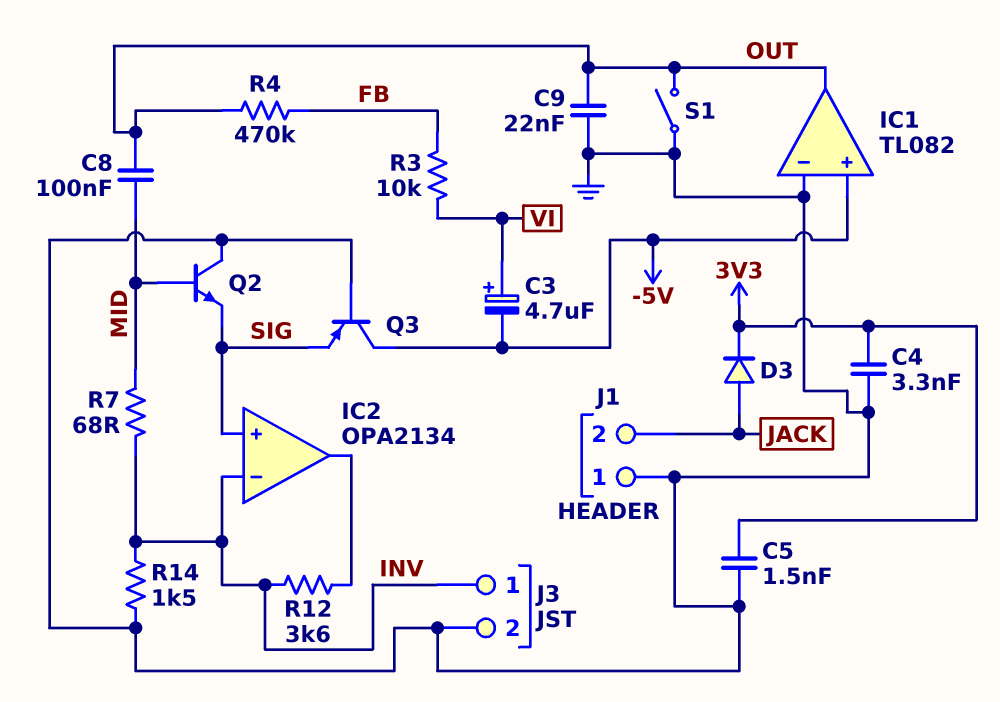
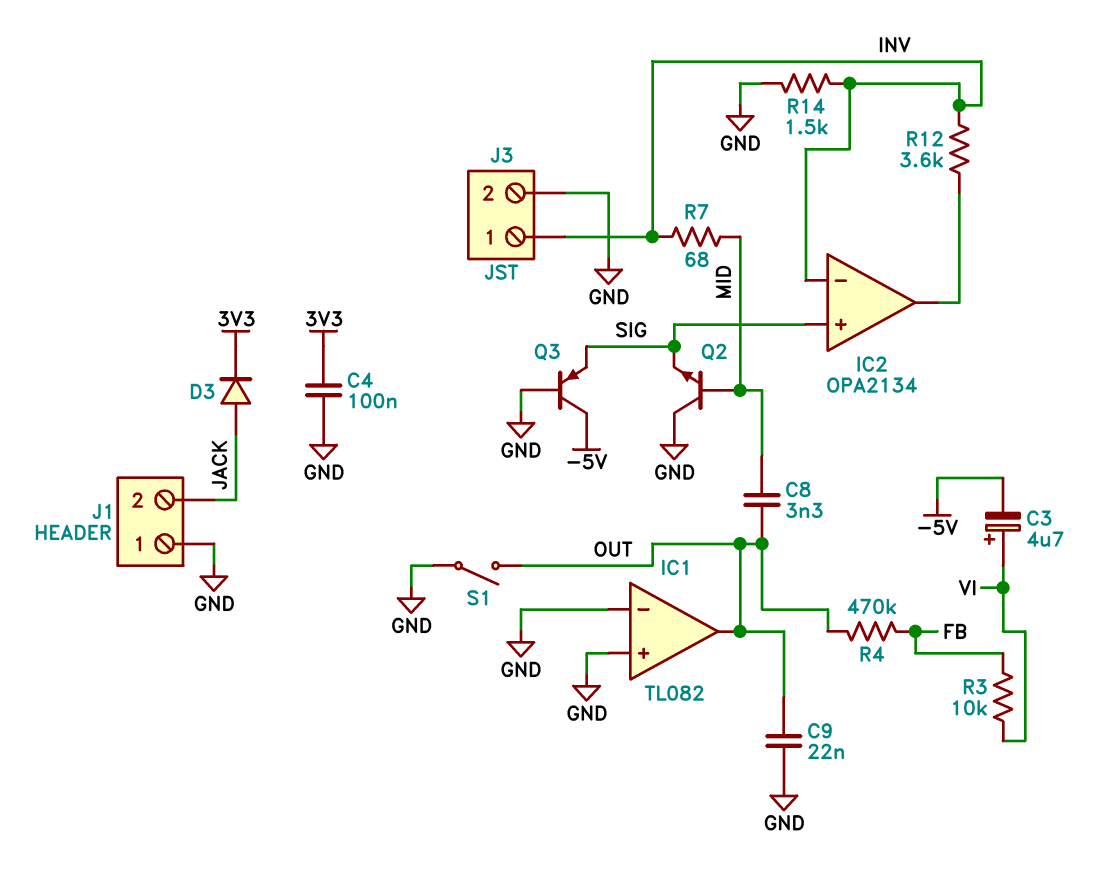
C4: 3.3nF (3V3, GND) -> 100nF (3V3, GND)
C5: 1.5nF (3V3, GND) -> none
C8: 100nF (MID, OUT) -> 3.3nF (MID, OUT)
IC1 pin in+: -5V -> GND

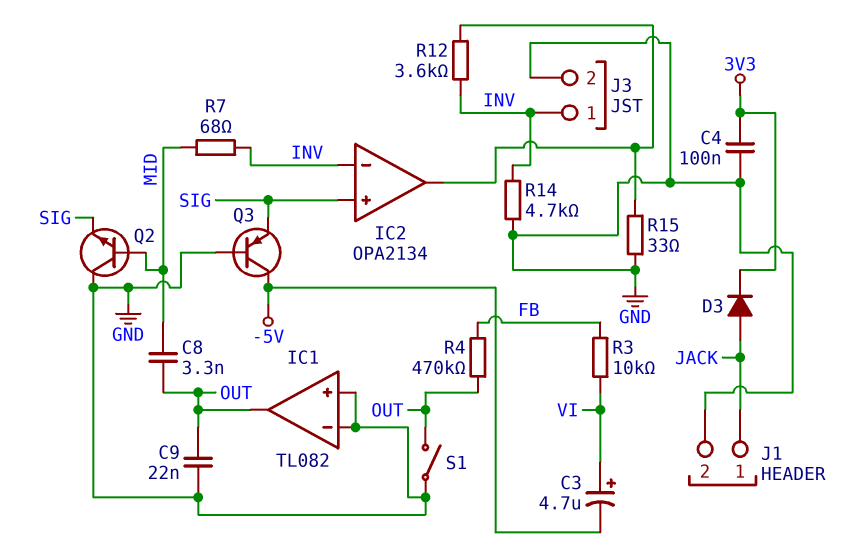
J1 pin 1: GND -> JACK
J1 pin 2: JACK -> GND
R14: 1.5k (GND, INV) -> 4.7k (GND, INV)
R15: none -> 33 (GND, IC2/out)

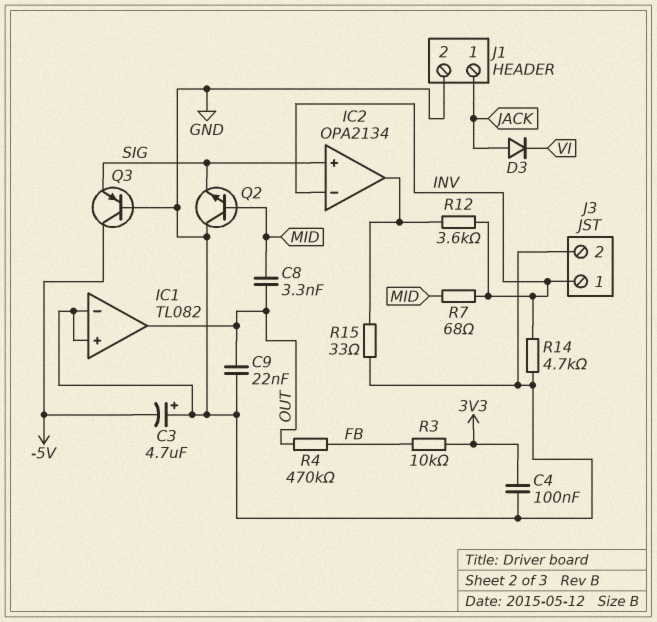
C3: 4.7uF (plus VI, minus -5V) -> 4.7uF (plus GND, minus -5V)
D3: diode (A JACK, K 3V3) -> diode (A JACK, K VI)
R3: 10k (FB, VI) -> 10k (3V3, FB)
S1: switch (GND, OUT) -> none

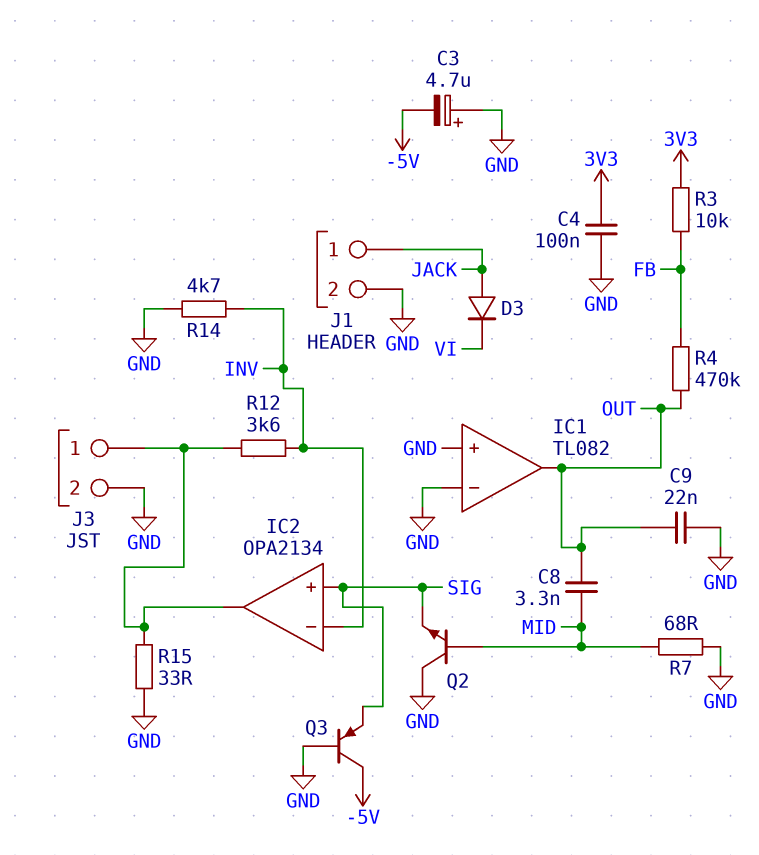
J3 pin 1: INV -> IC2/out
R7: 68 (INV, MID) -> 68 (GND, MID)

